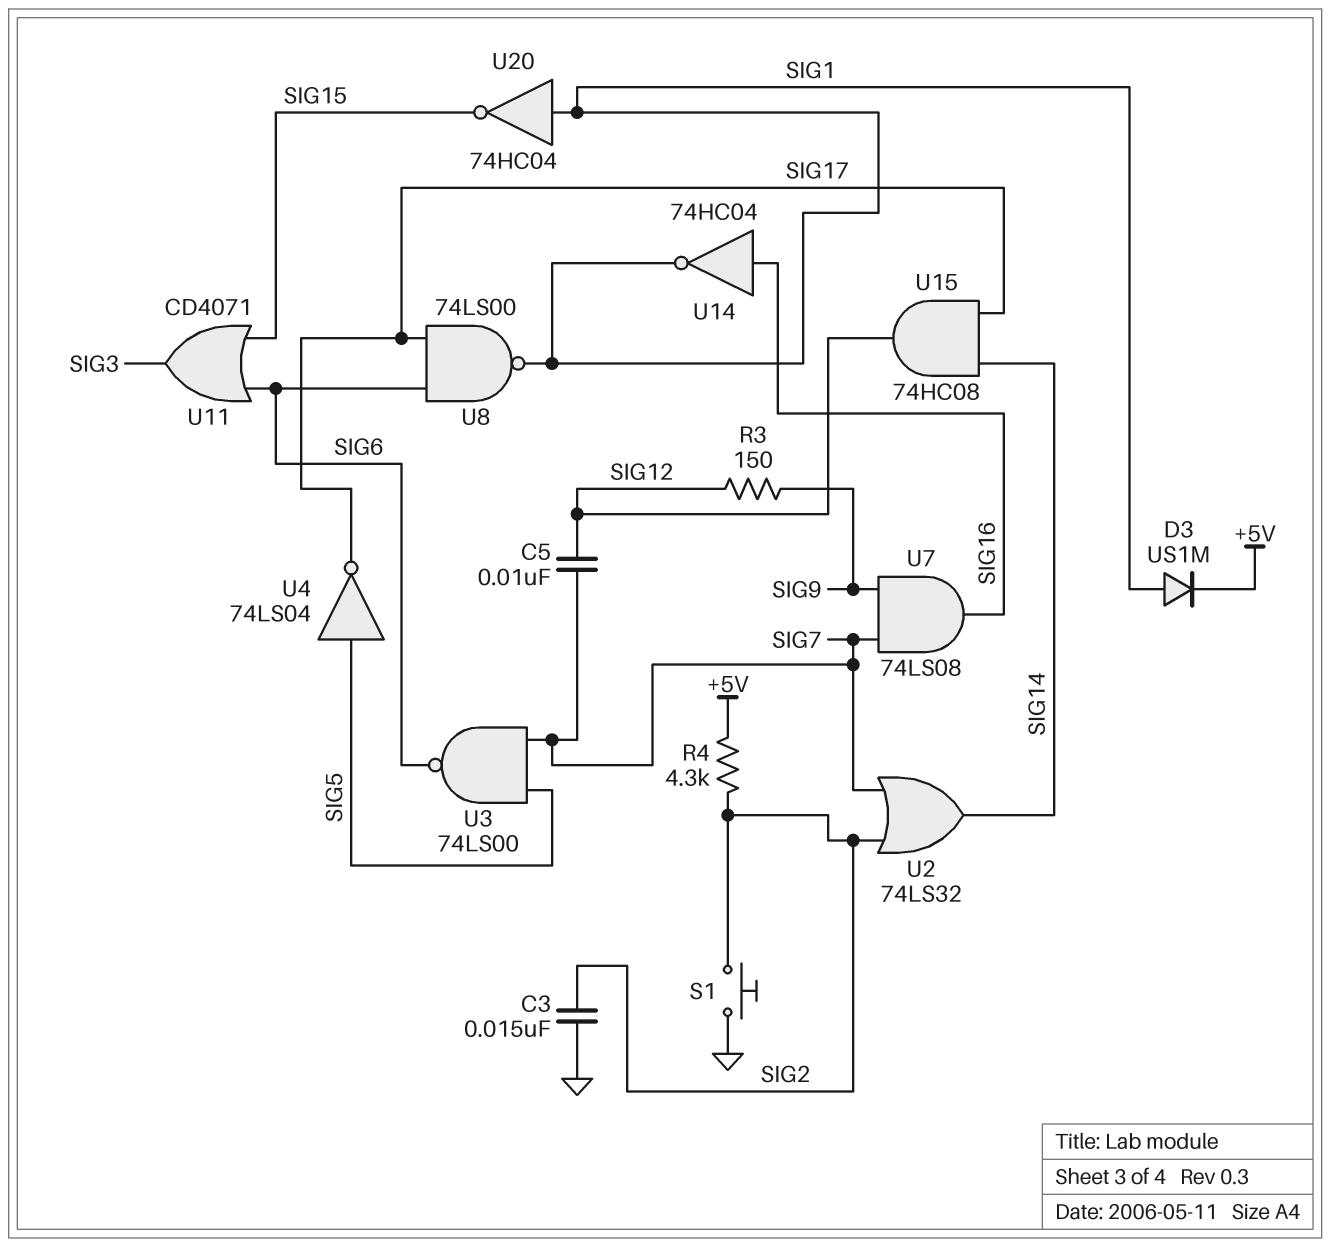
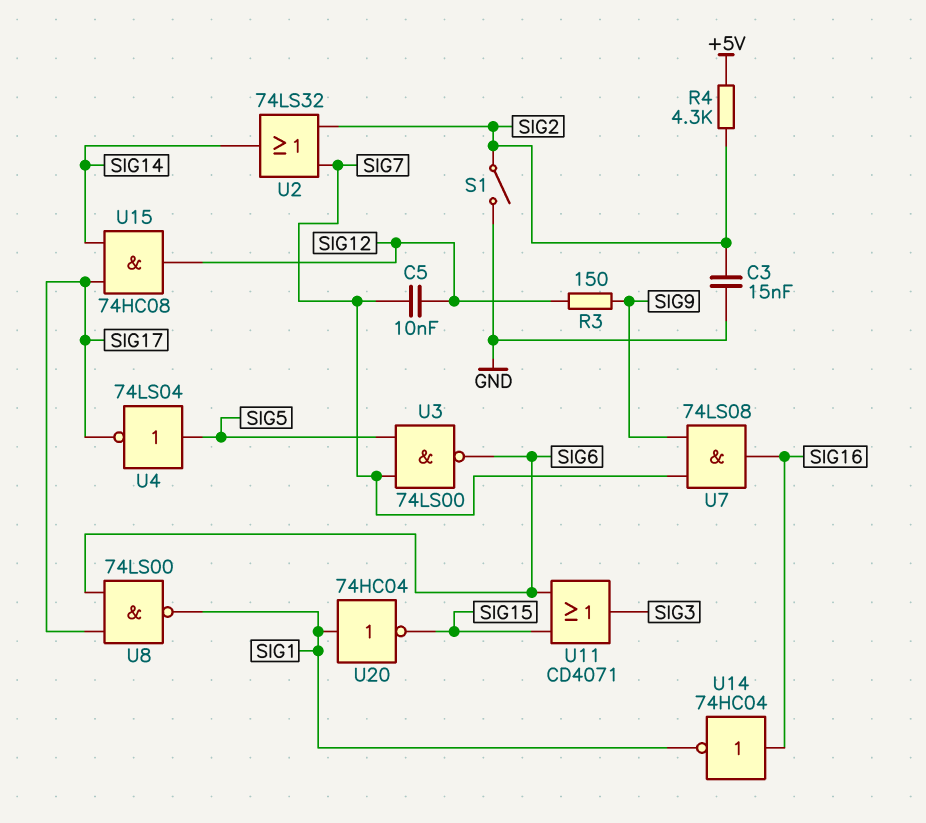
D3: diode US1M (A SIG1, K +5V) -> none
S1: button (GND, SIG2) -> switch (GND, SIG2)

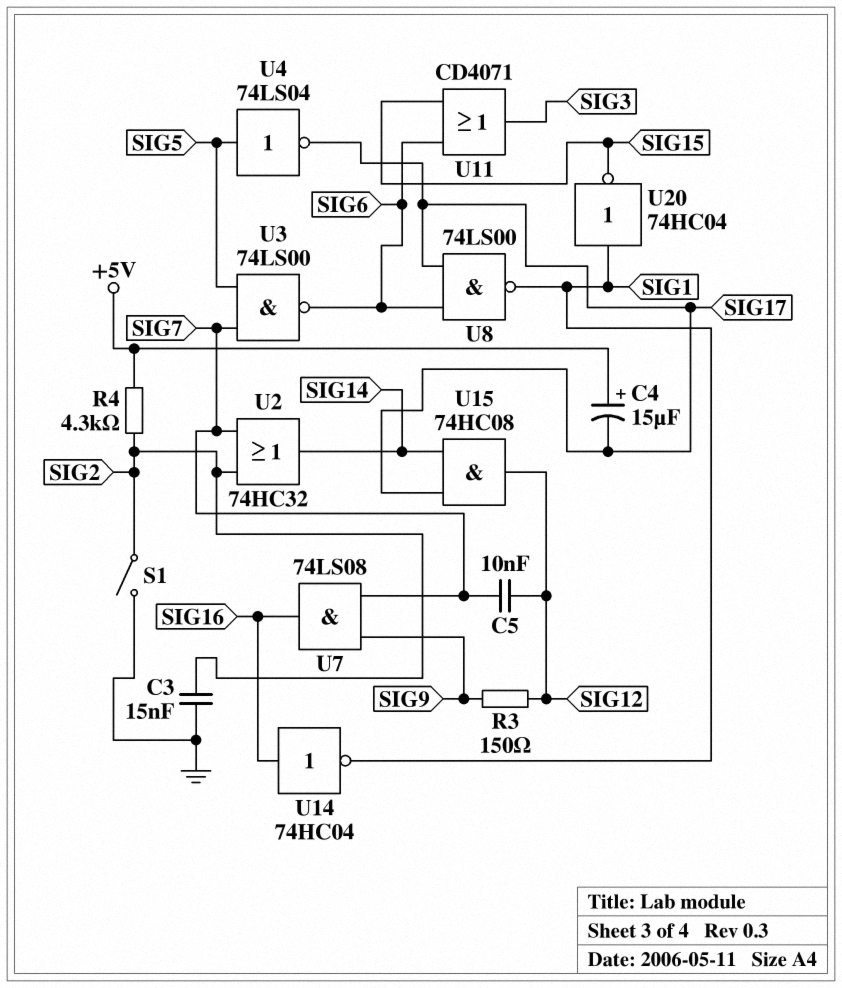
C4: none -> 15uF (plus +5V, minus SIG17)
U2: OR 74LS32 (in SIG2, in SIG7, out SIG14) -> OR 74HC32 (in SIG2, in SIG7, out SIG14)

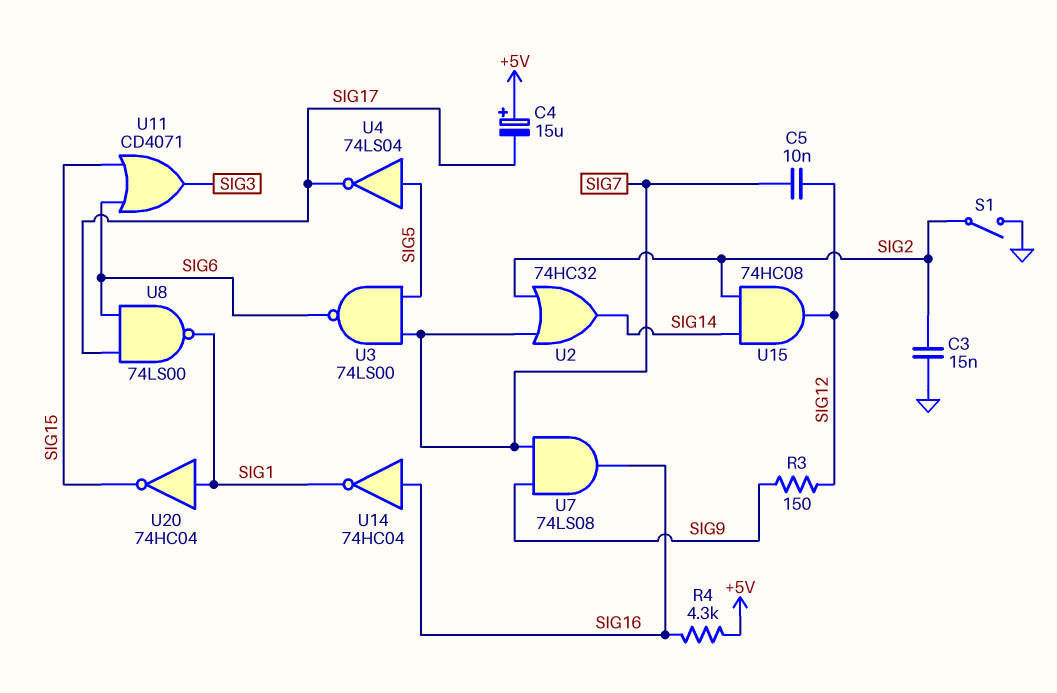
R4: 4.3k (+5V, SIG2) -> 4.3k (+5V, SIG16)
U15: AND 74HC08 (in SIG14, in SIG17, out SIG12) -> AND 74HC08 (in SIG2, in SIG14, out SIG12)

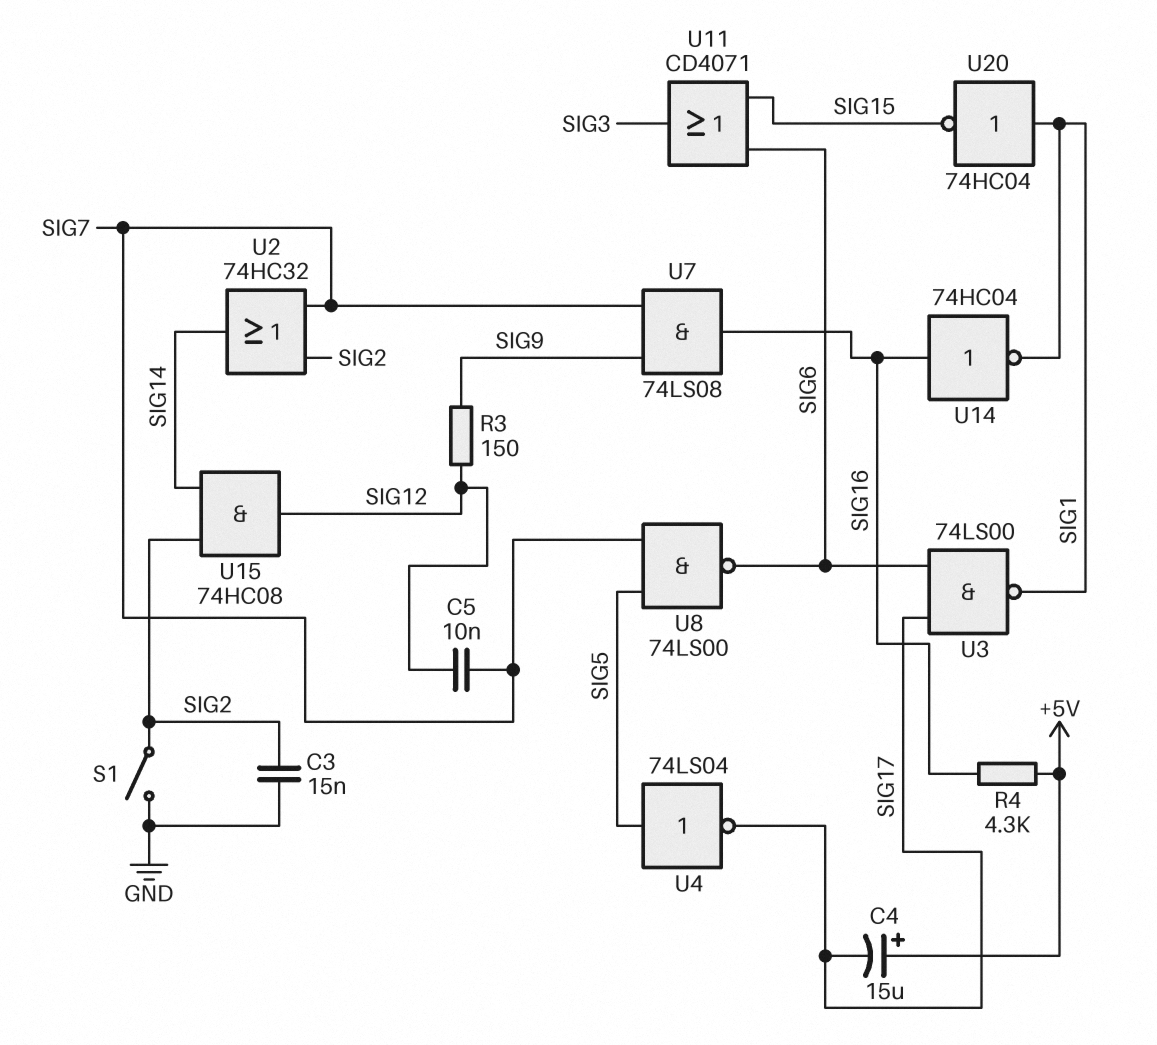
U3: NAND 74LS00 (in SIG5, in SIG7, out SIG6) -> NAND 74LS00 (in SIG6, in SIG17, out SIG1)
U8: NAND 74LS00 (in SIG6, in SIG17, out SIG1) -> NAND 74LS00 (in SIG5, in SIG7, out SIG6)

